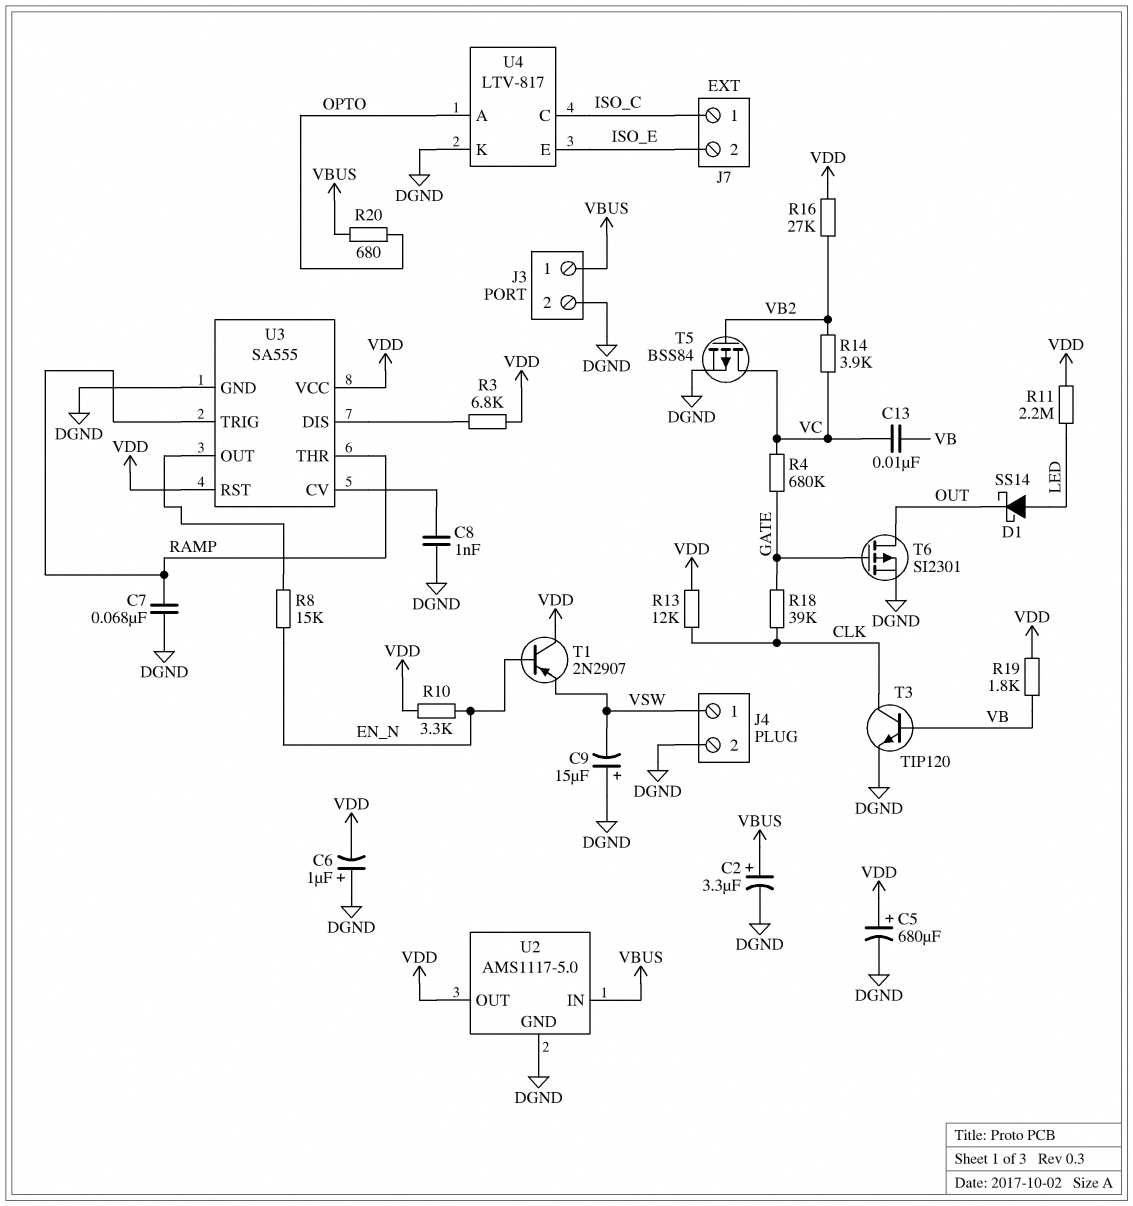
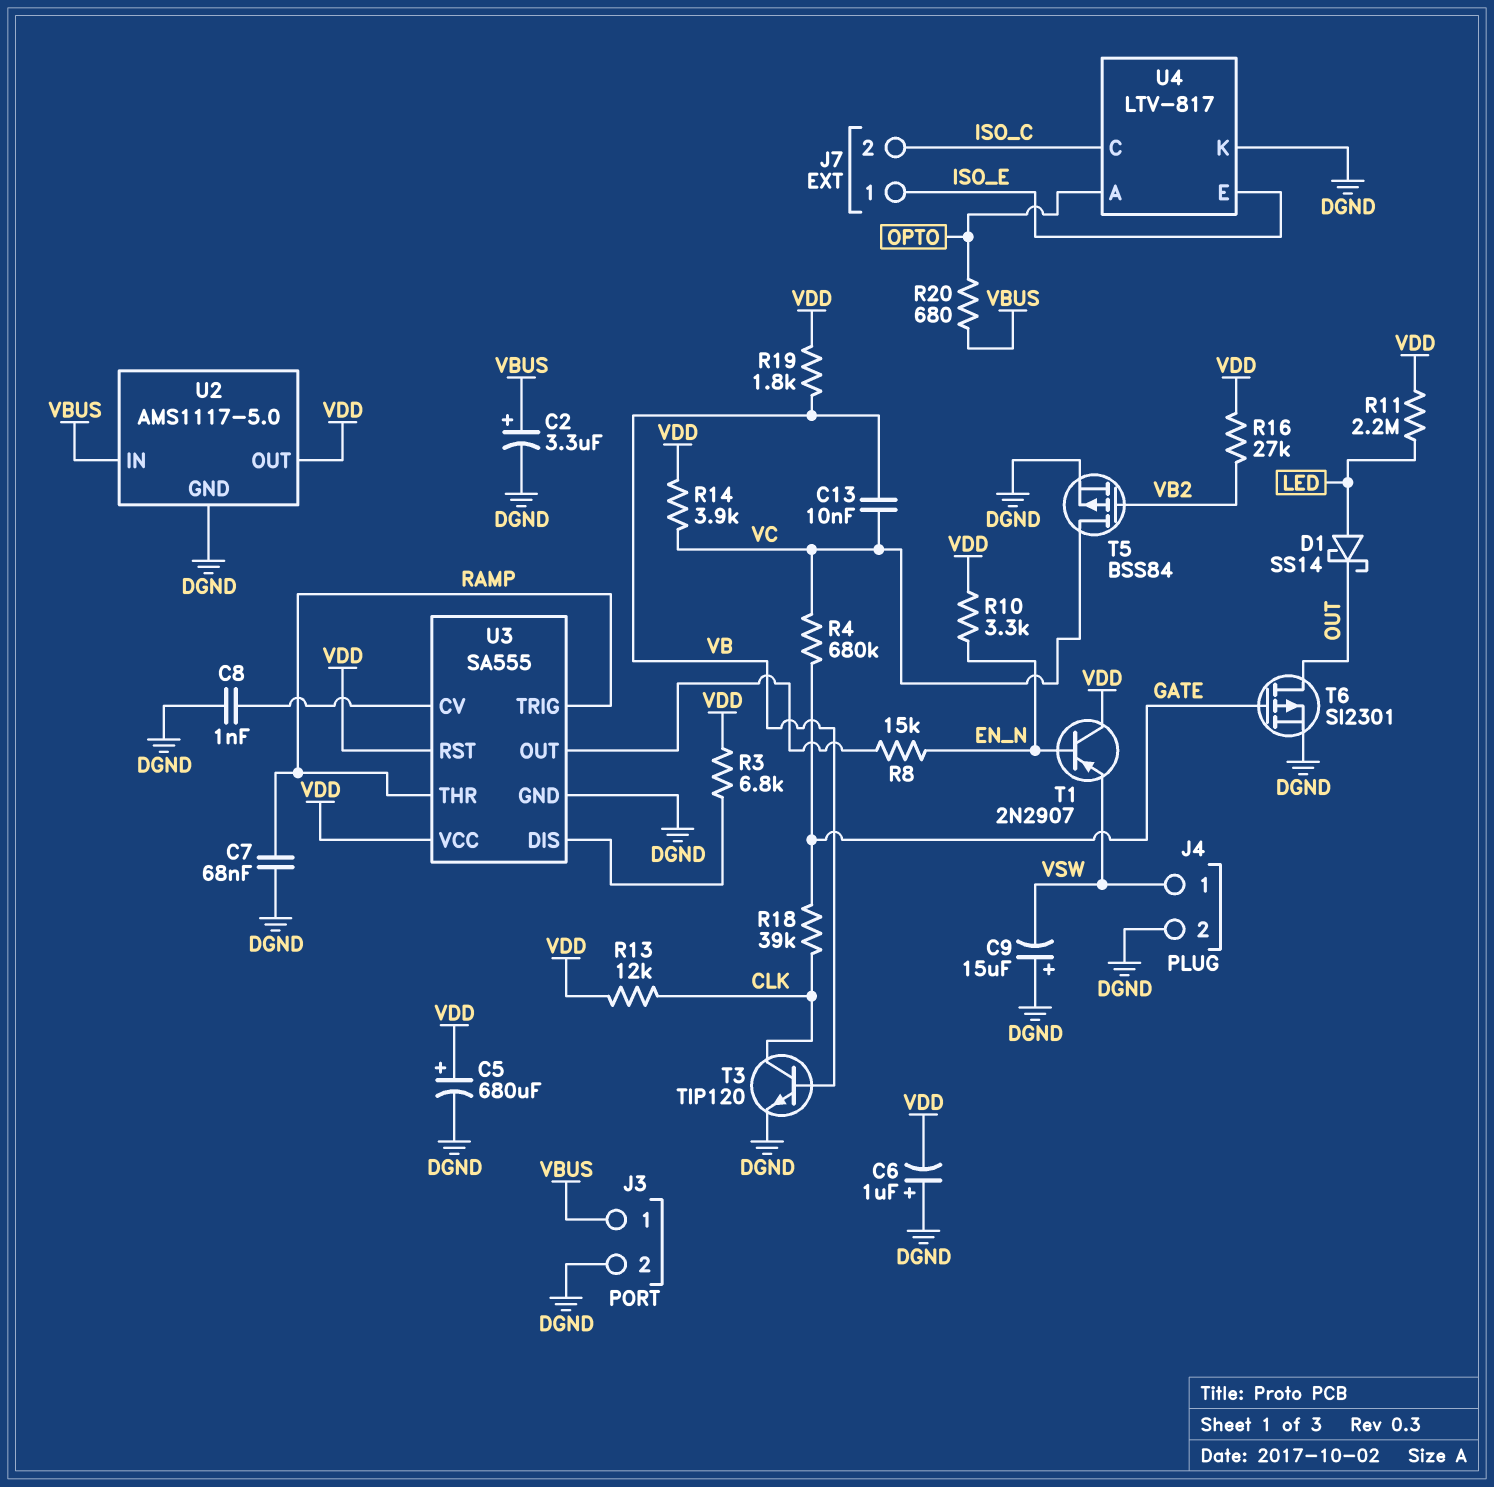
J7 pin 1: ISO_C -> ISO_E
J7 pin 2: ISO_E -> ISO_C
R14: 3.9k (VB2, VC) -> 3.9k (VC, VDD)

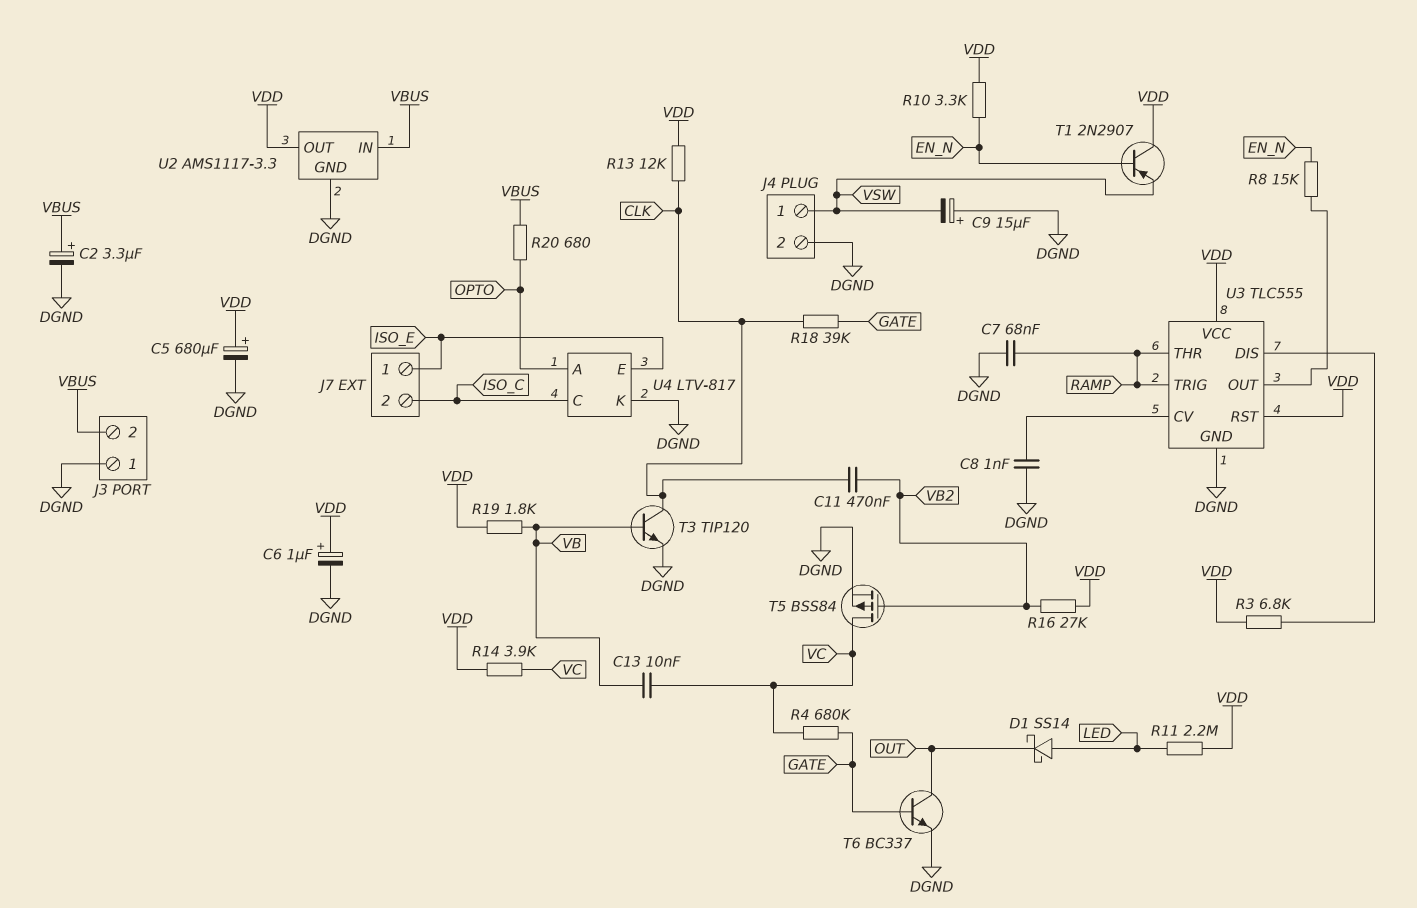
C6: 1uF (plus DGND, minus VDD) -> 1uF (plus VDD, minus DGND)
C11: none -> 470nF (CLK, VB2)
J3 pin 1: VBUS -> DGND
J3 pin 2: DGND -> VBUS
T6: PMOS SI2301 (G GATE, D OUT, S DGND) -> NPN BC337 (B GATE, C OUT, E DGND)
U2: AMS1117-5.0 -> AMS1117-3.3
U3: SA555 -> TLC555

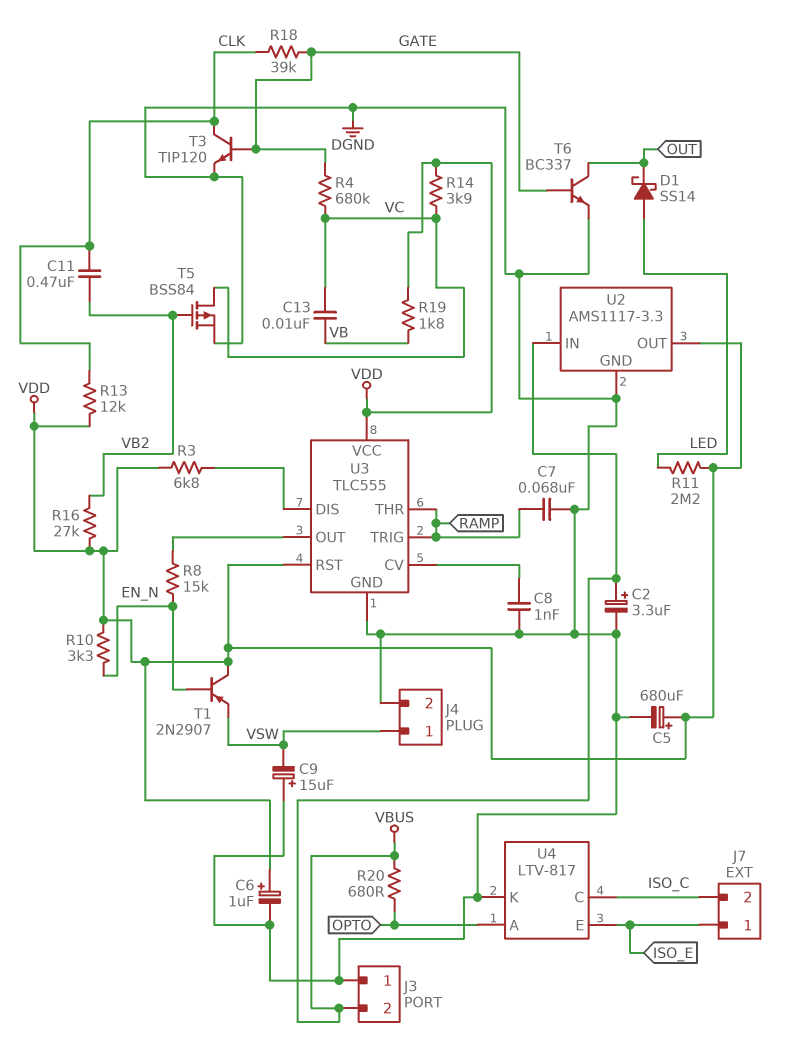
T3: NPN TIP120 (B VB, C CLK, E DGND) -> NPN TIP120 (B GATE, C CLK, E DGND)

